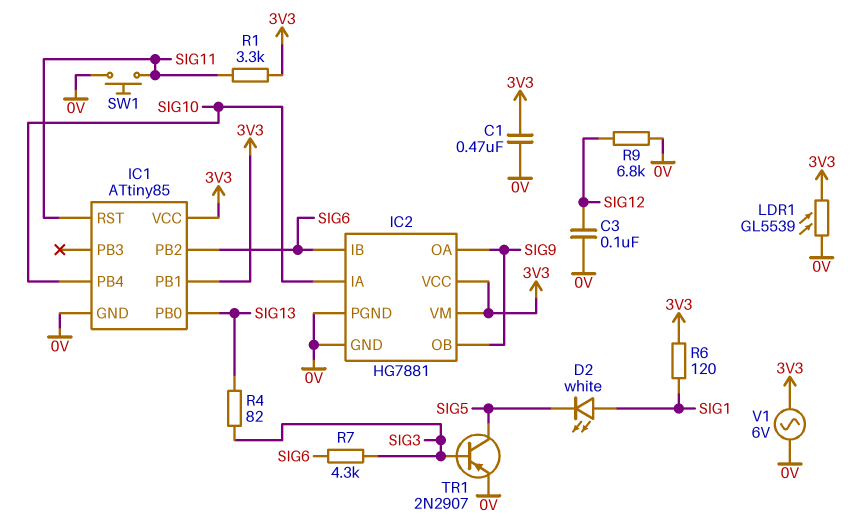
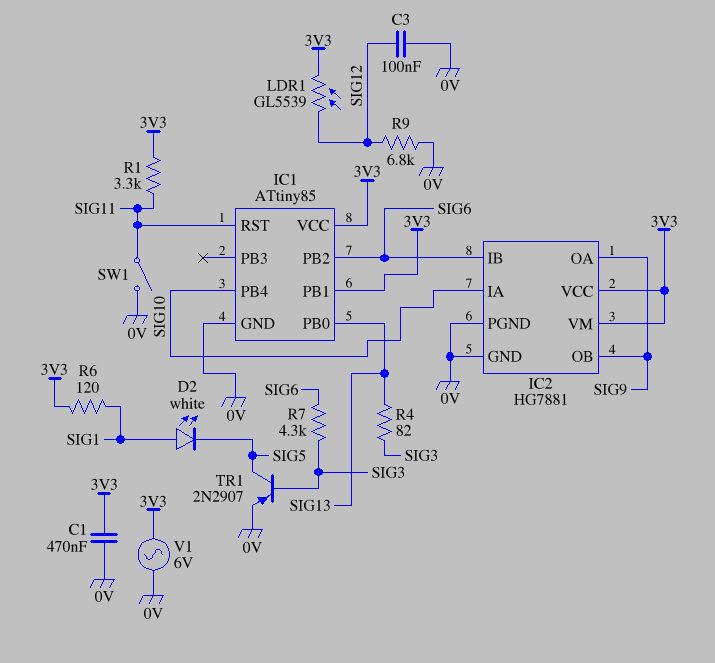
LDR1: GL5539 (0V, 3V3) -> GL5539 (3V3, SIG12)
SW1: button (0V, SIG11) -> switch (0V, SIG11)

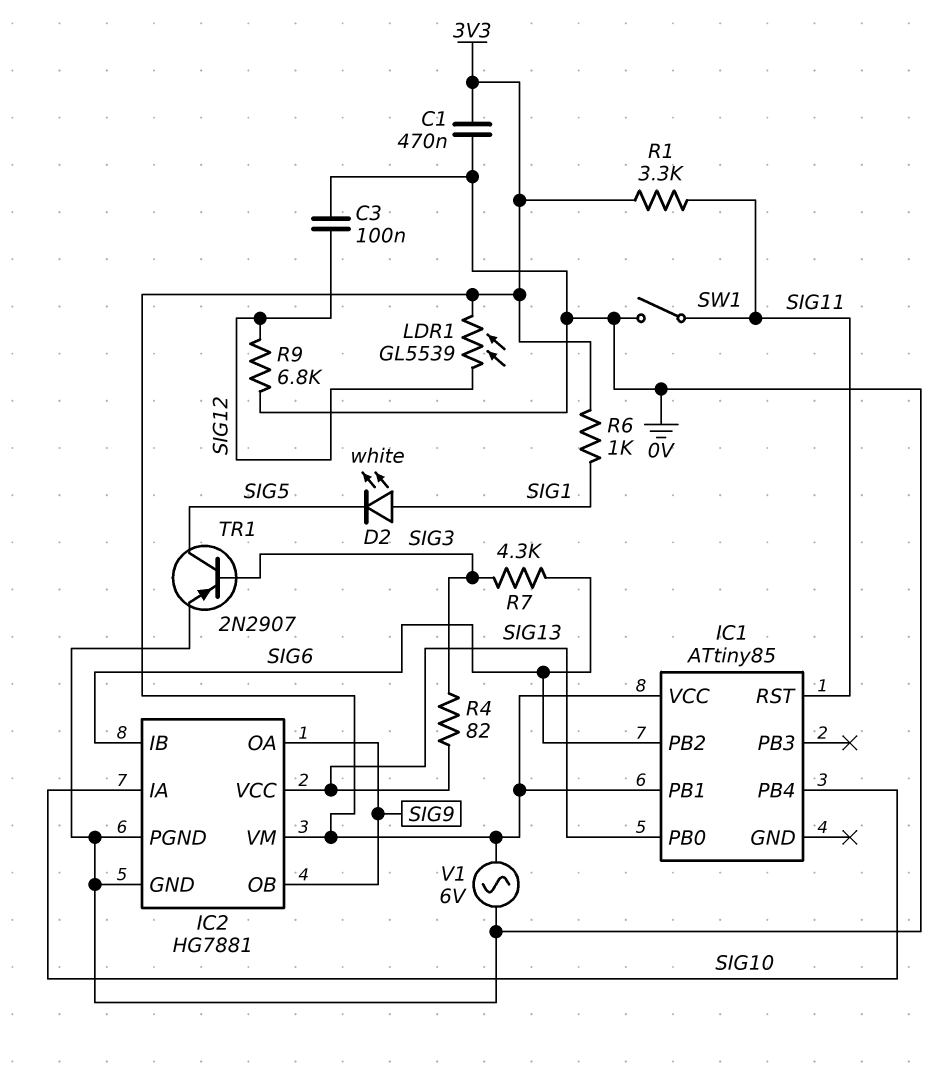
IC1 pin GND: 0V -> none
IC2 pin VCC: 3V3 -> SIG13
R6: 120 (3V3, SIG1) -> 1k (3V3, SIG1)

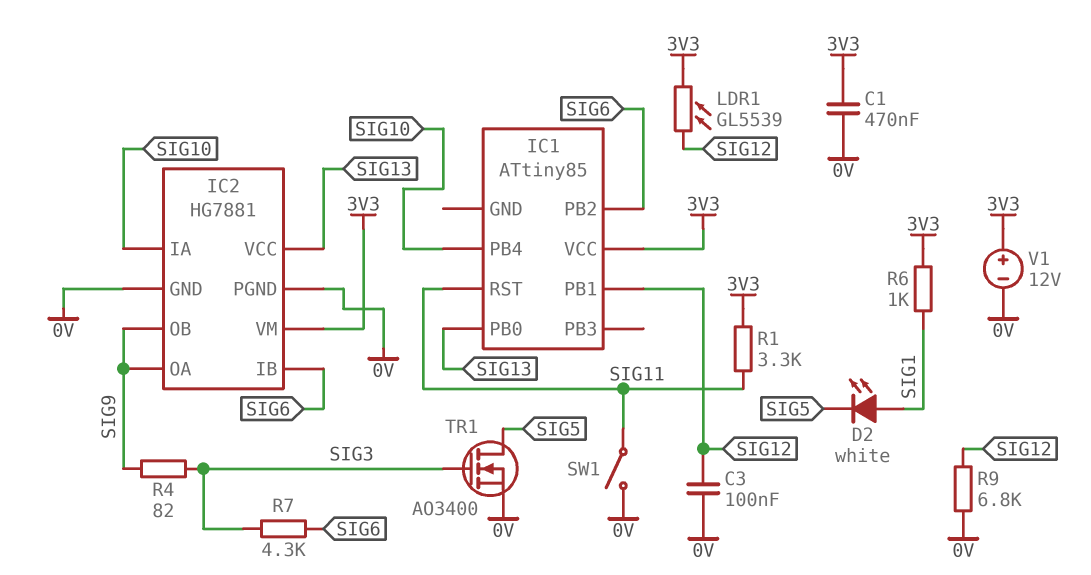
IC1 pin PB1: 3V3 -> SIG12
R4: 82 (SIG3, SIG13) -> 82 (SIG3, SIG9)
TR1: PNP 2N2907 (B SIG3, C SIG5, E 0V) -> NMOS AO3400 (G SIG3, D SIG5, S 0V)
V1: AC 6V (0V, 3V3) -> 12V (plus 3V3, minus 0V)

